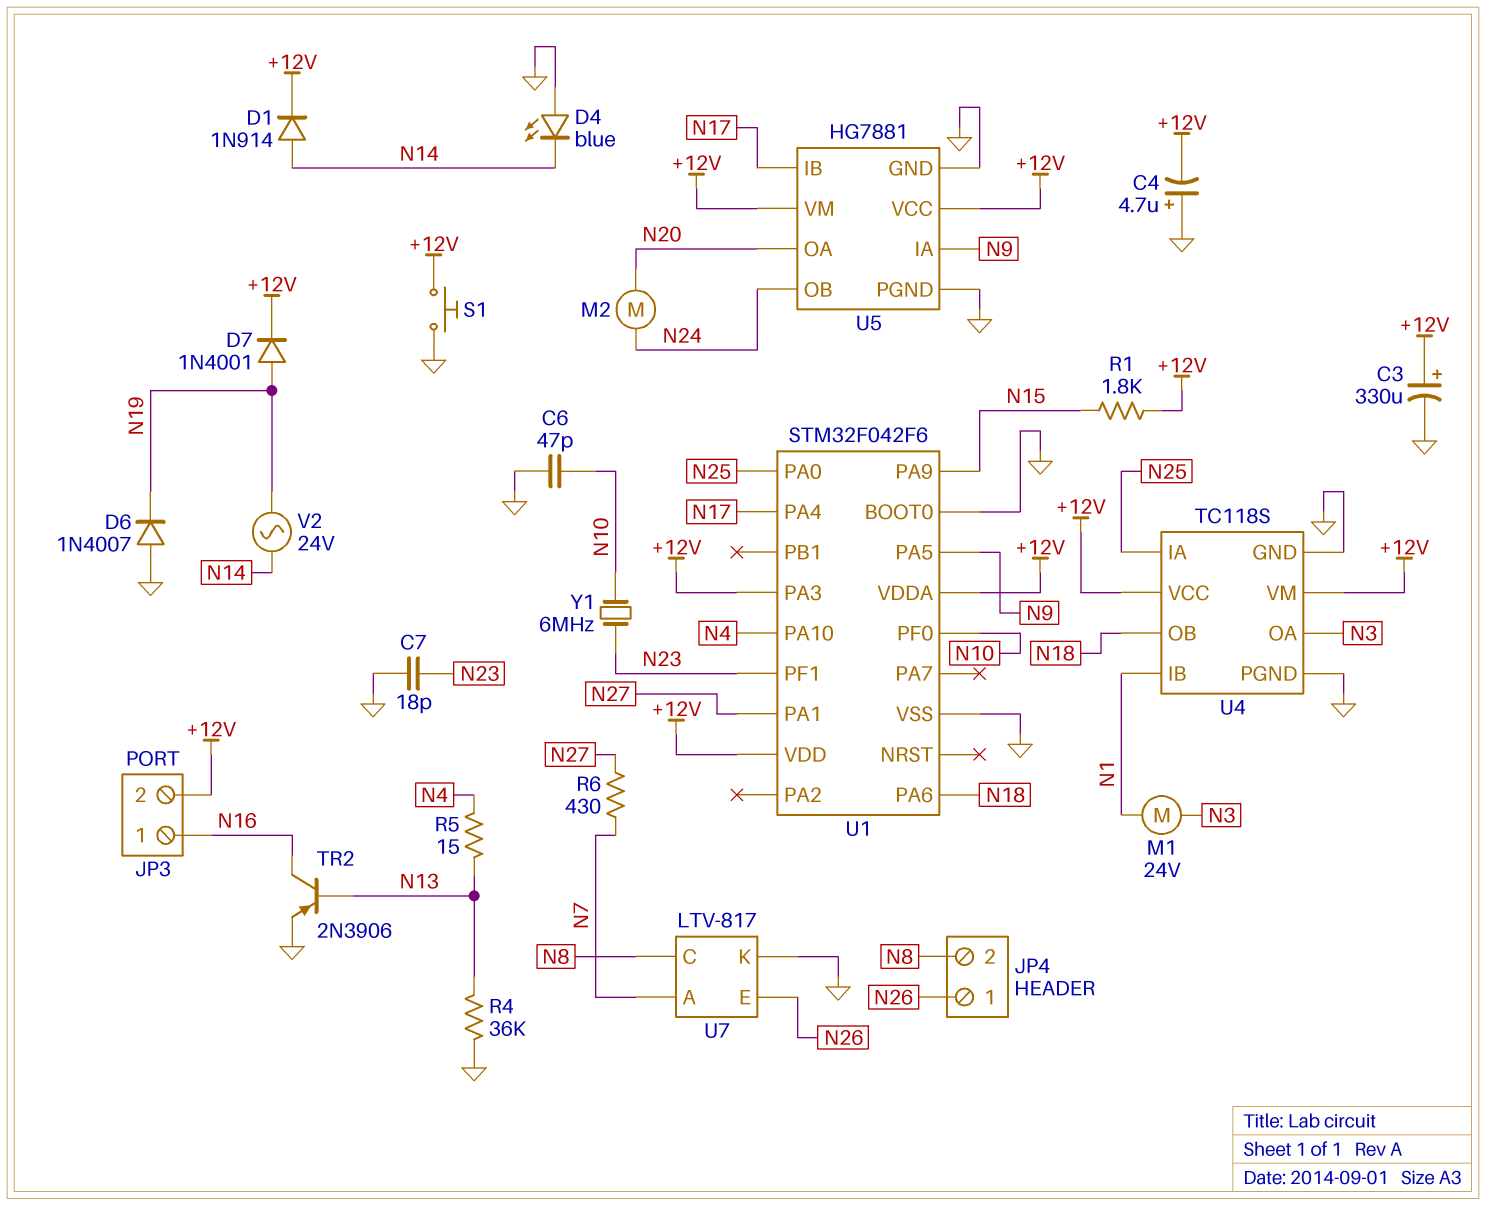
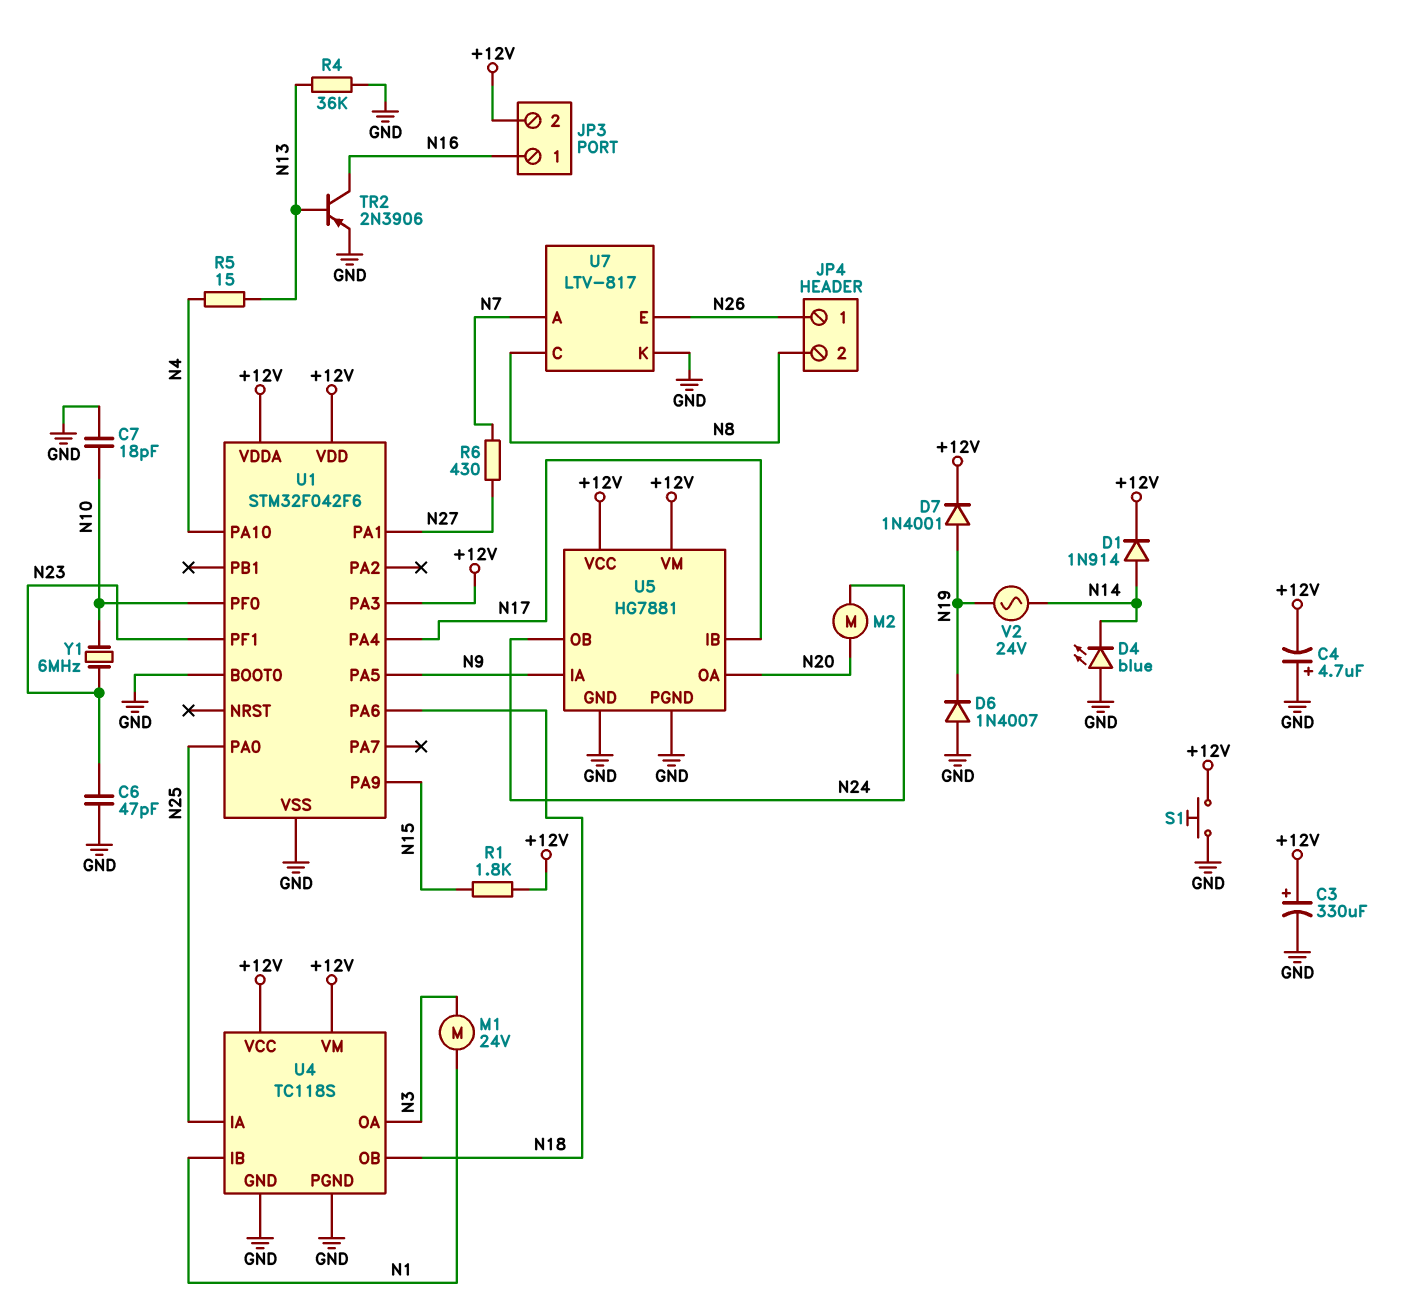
C6: 47pF (GND, N10) -> 47pF (GND, N23)
C7: 18pF (GND, N23) -> 18pF (GND, N10)

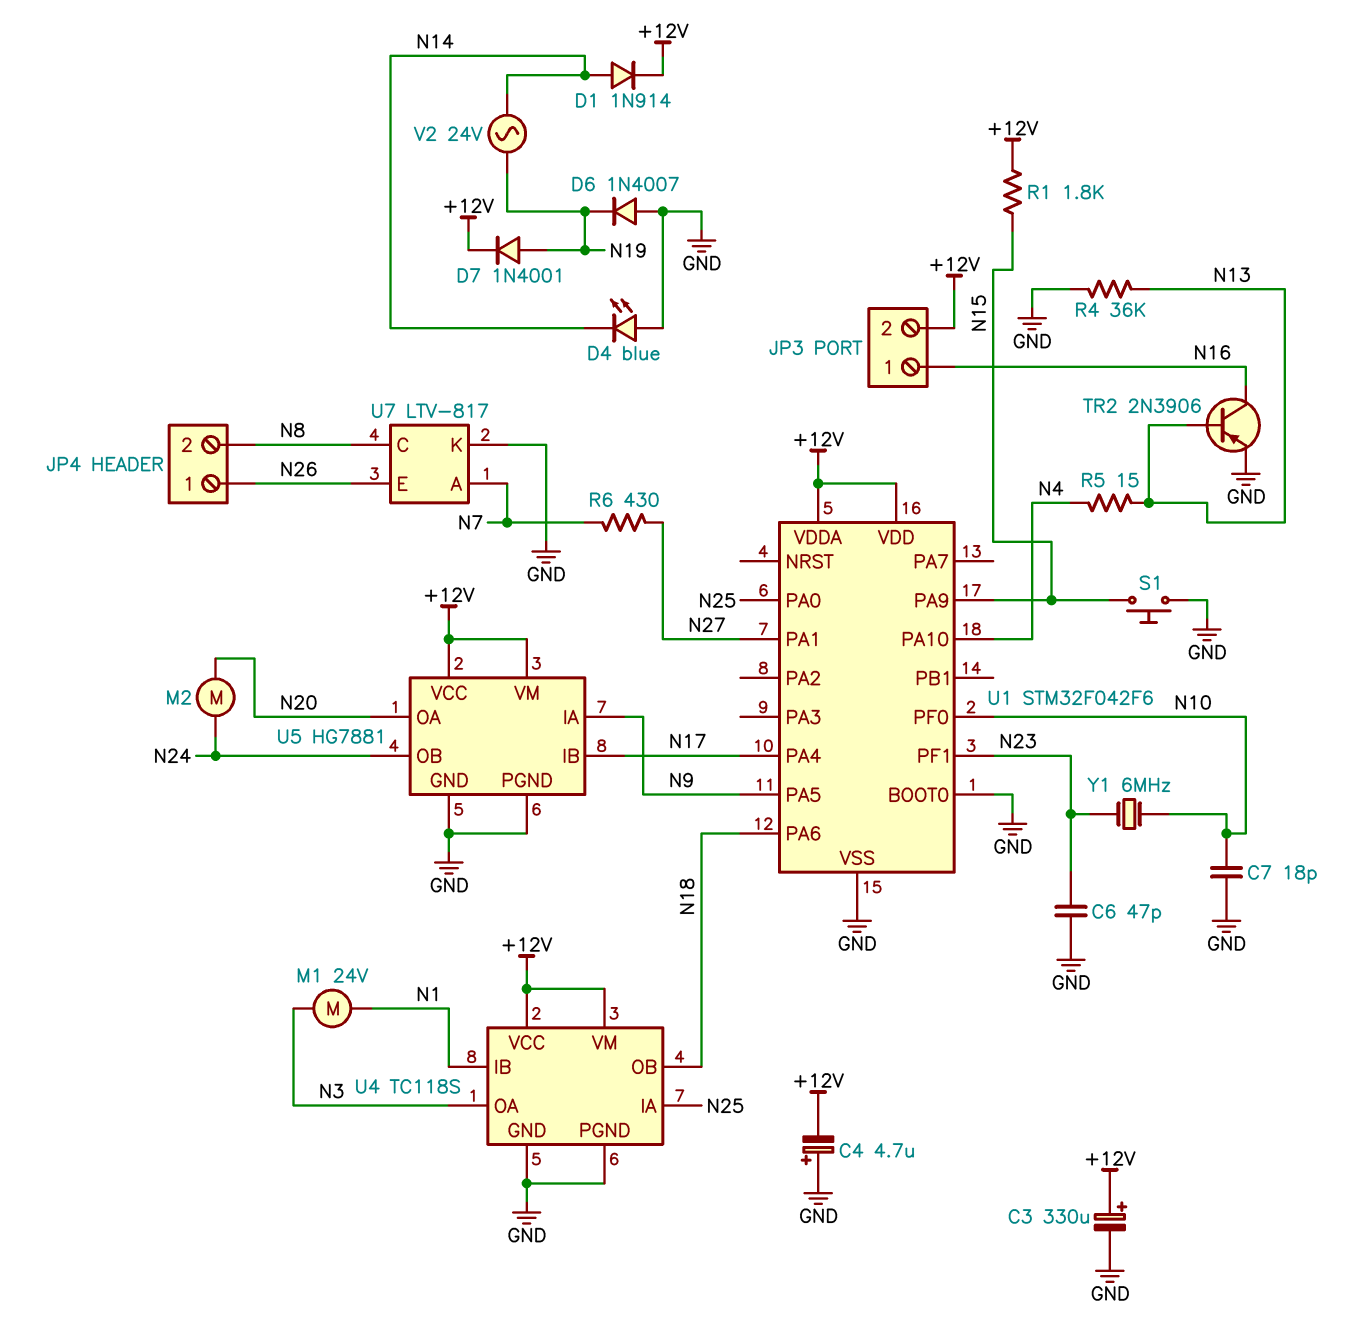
S1: button (+12V, GND) -> button (GND, N15)
U1 pin PA3: +12V -> none

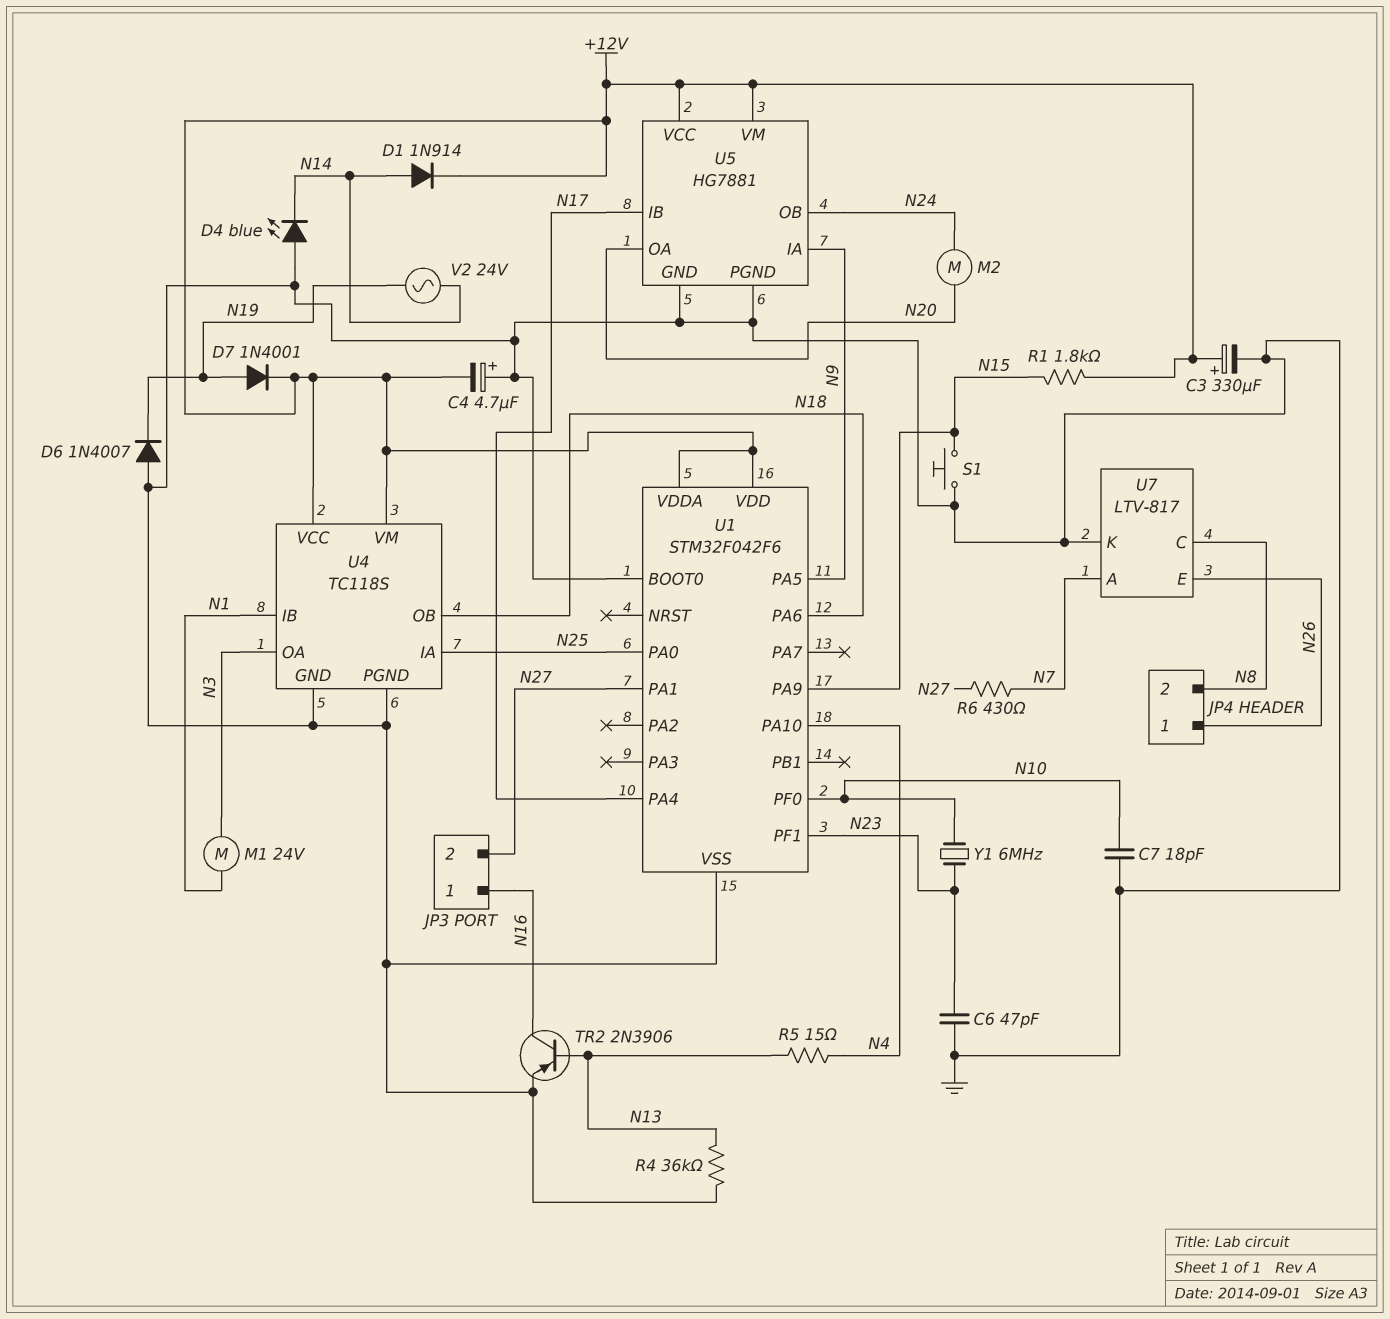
JP3 pin 2: +12V -> N27

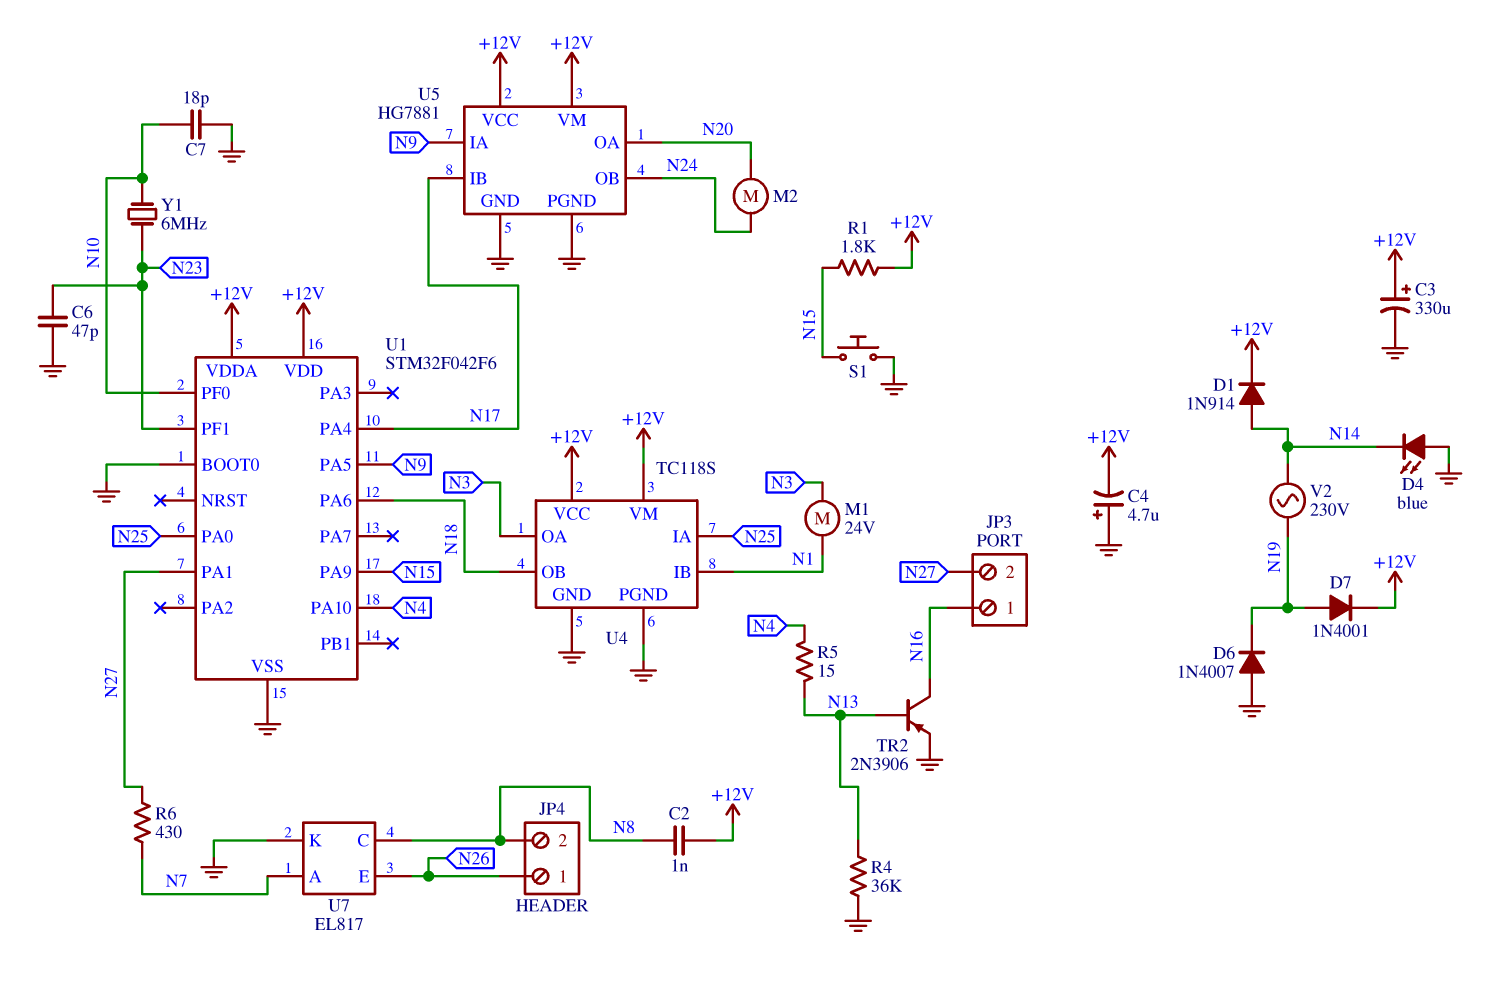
C2: none -> 1nF (+12V, N8)
U7: LTV-817 -> EL817
V2: AC 24V (N14, N19) -> AC 230V (N14, N19)

